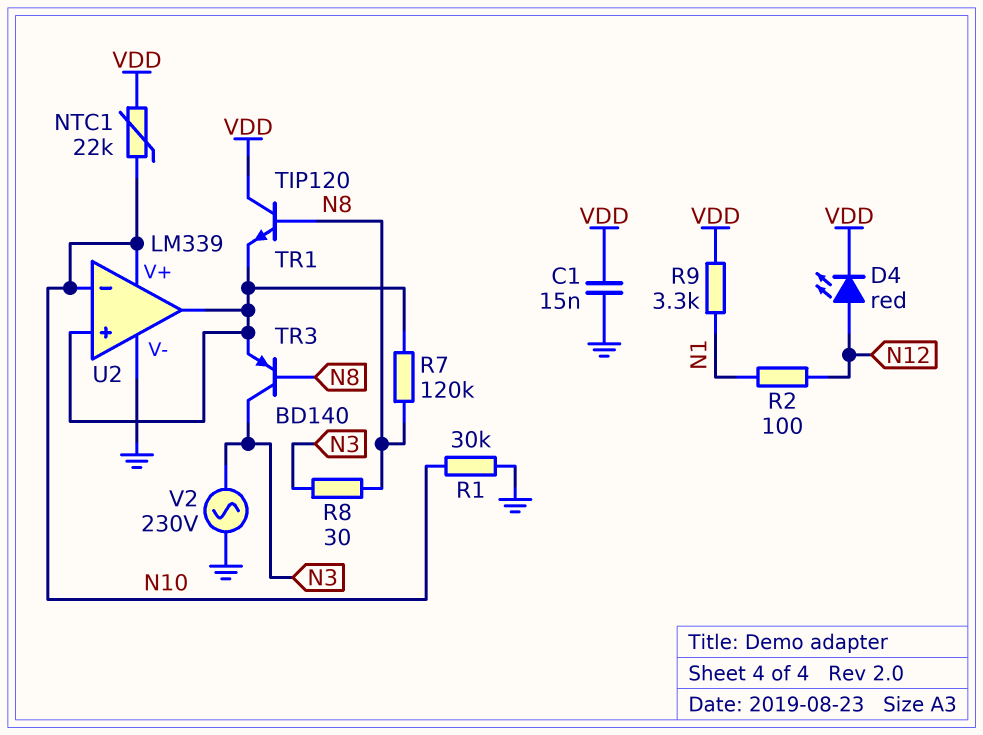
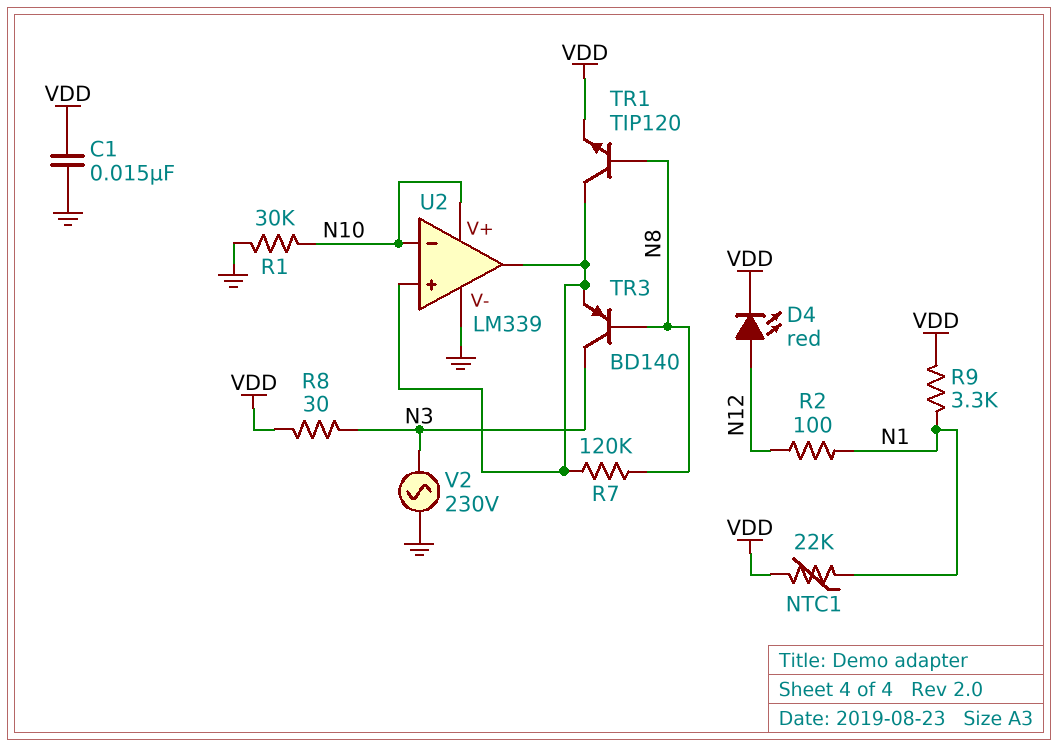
NTC1: 22k (N10, VDD) -> 22k (N1, VDD)
R8: 30 (N3, N8) -> 30 (N3, VDD)
TR1: NPN TIP120 (B N8, C VDD, E U2/in+) -> NPN TIP120 (B N8, C U2/in+, E VDD)

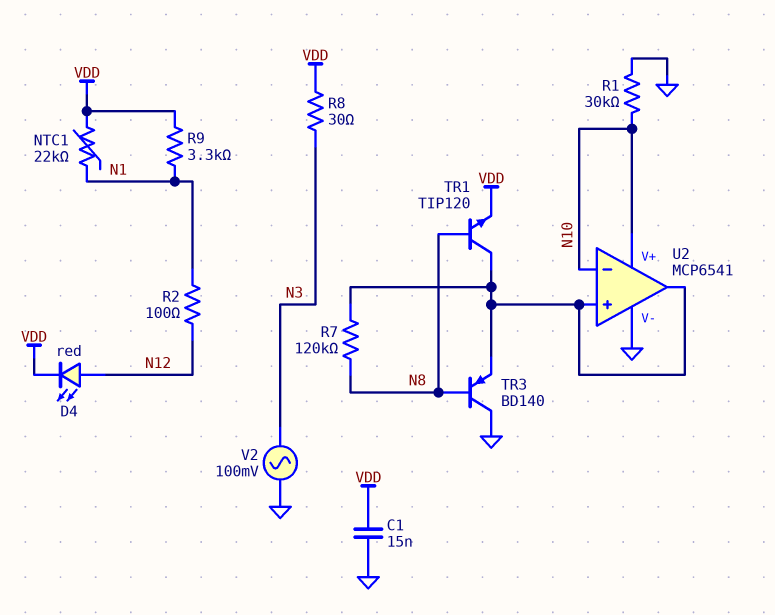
TR3: PNP BD140 (B N8, C N3, E U2/in+) -> PNP BD140 (B N8, C GND, E U2/in+)
U2: LM339 -> MCP6541
V2: AC 230V (GND, N3) -> AC 100mV (GND, N3)

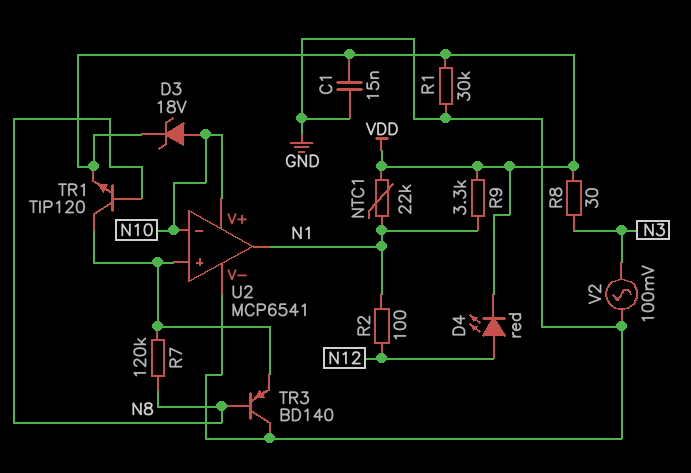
D3: none -> zener 18V (A N10, K VDD)
R1: 30k (GND, N10) -> 30k (GND, VDD)
U2 pin out: U2/in+ -> N1

